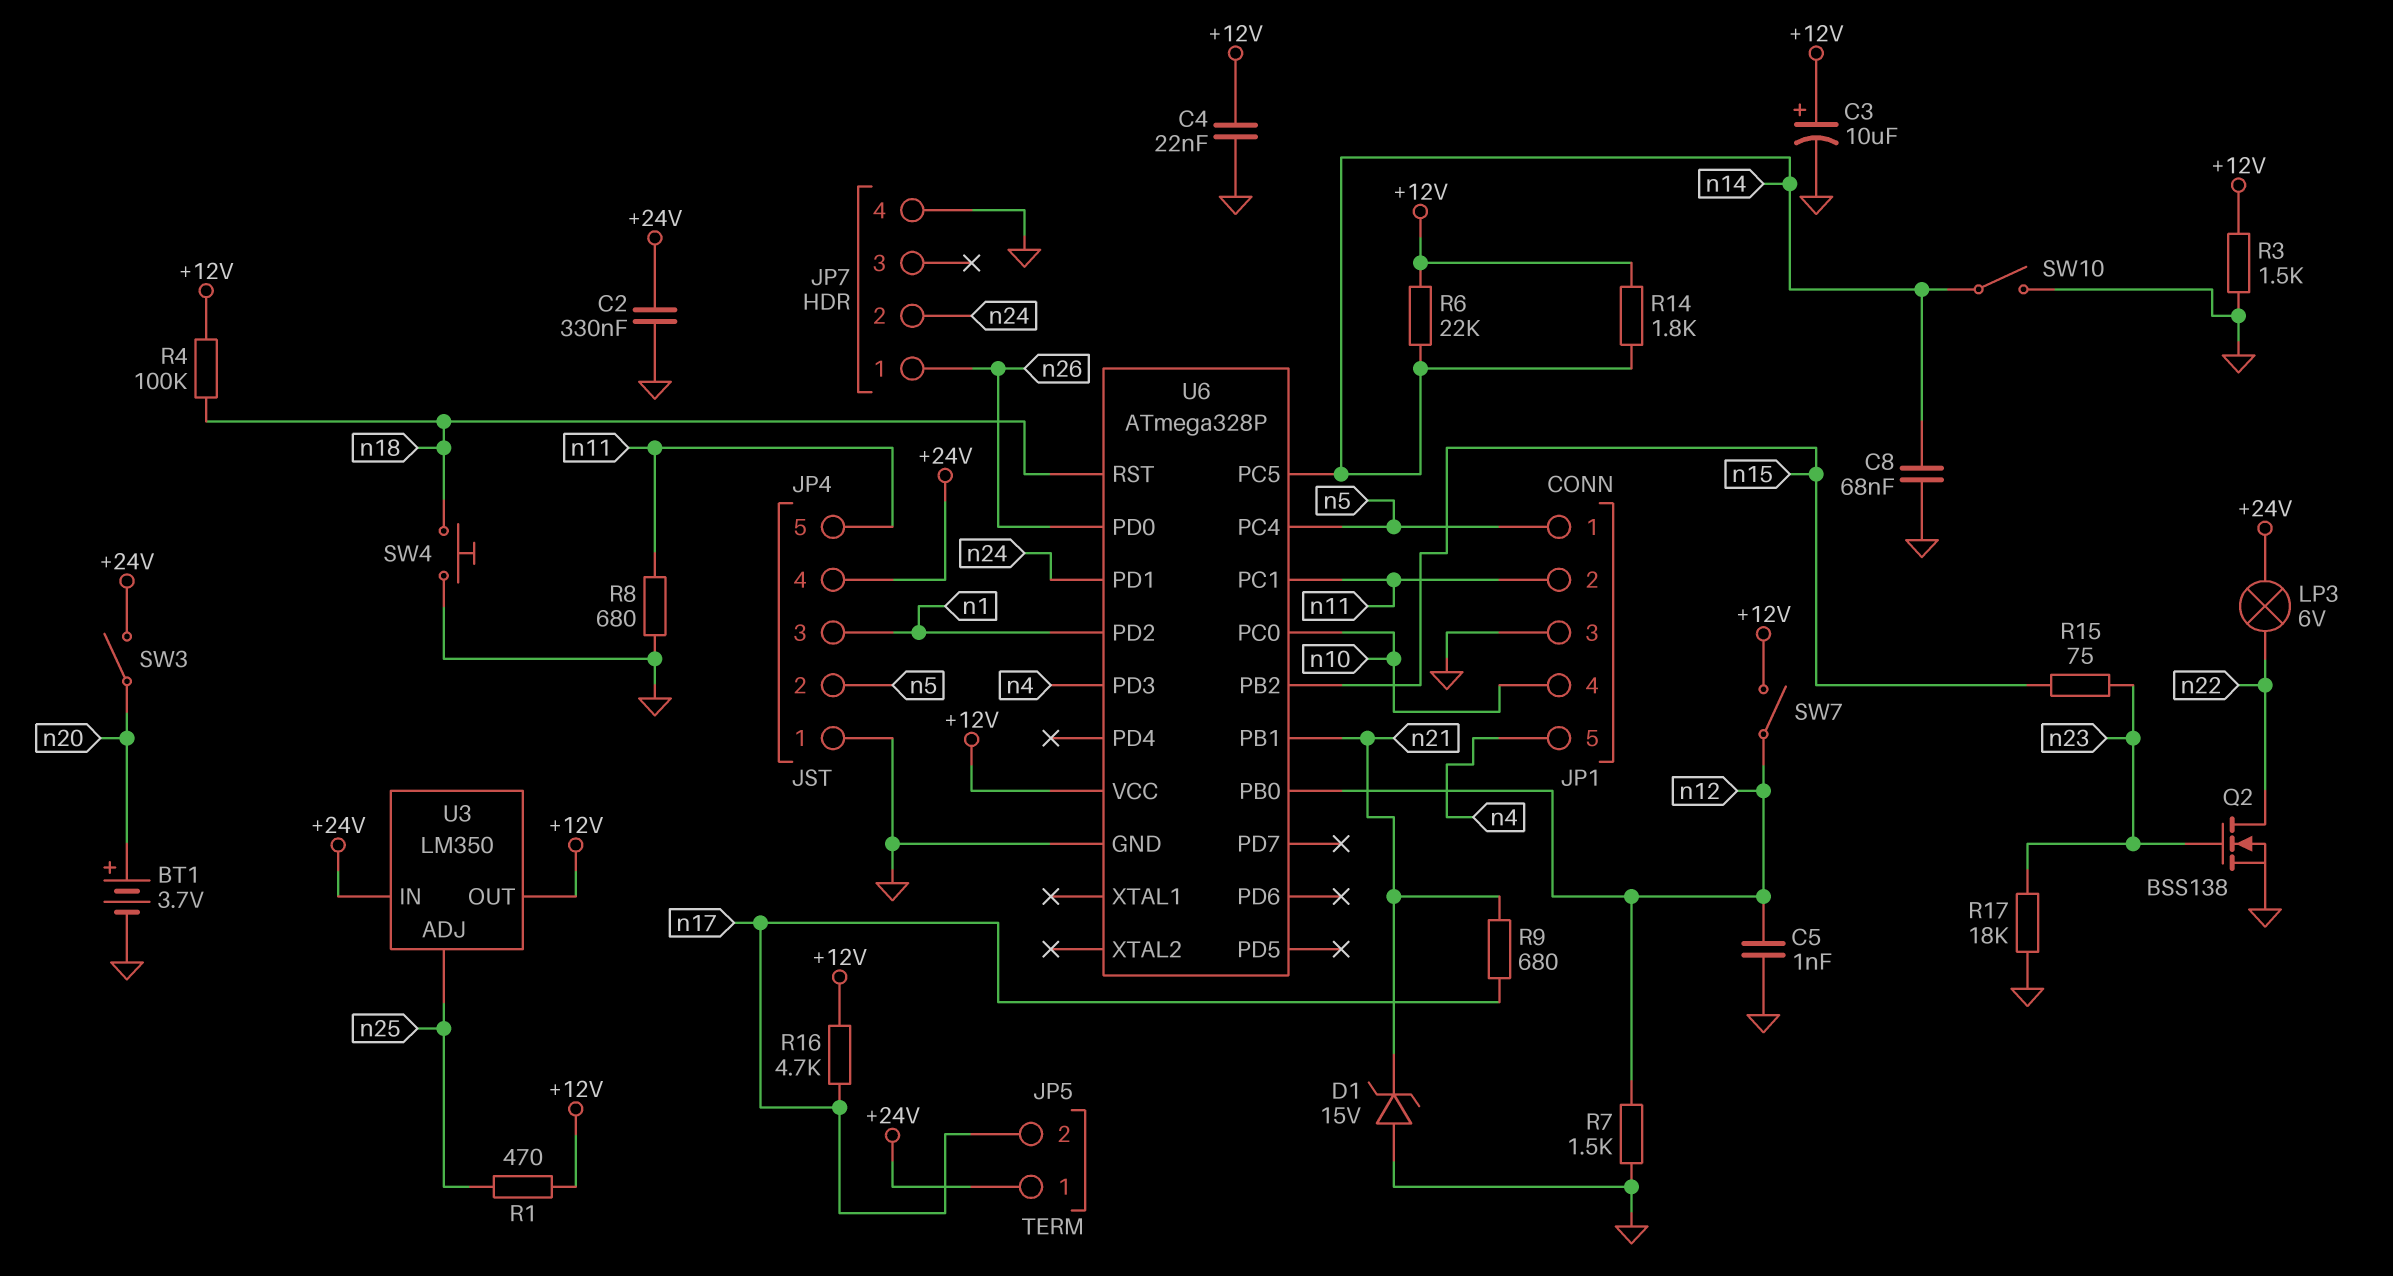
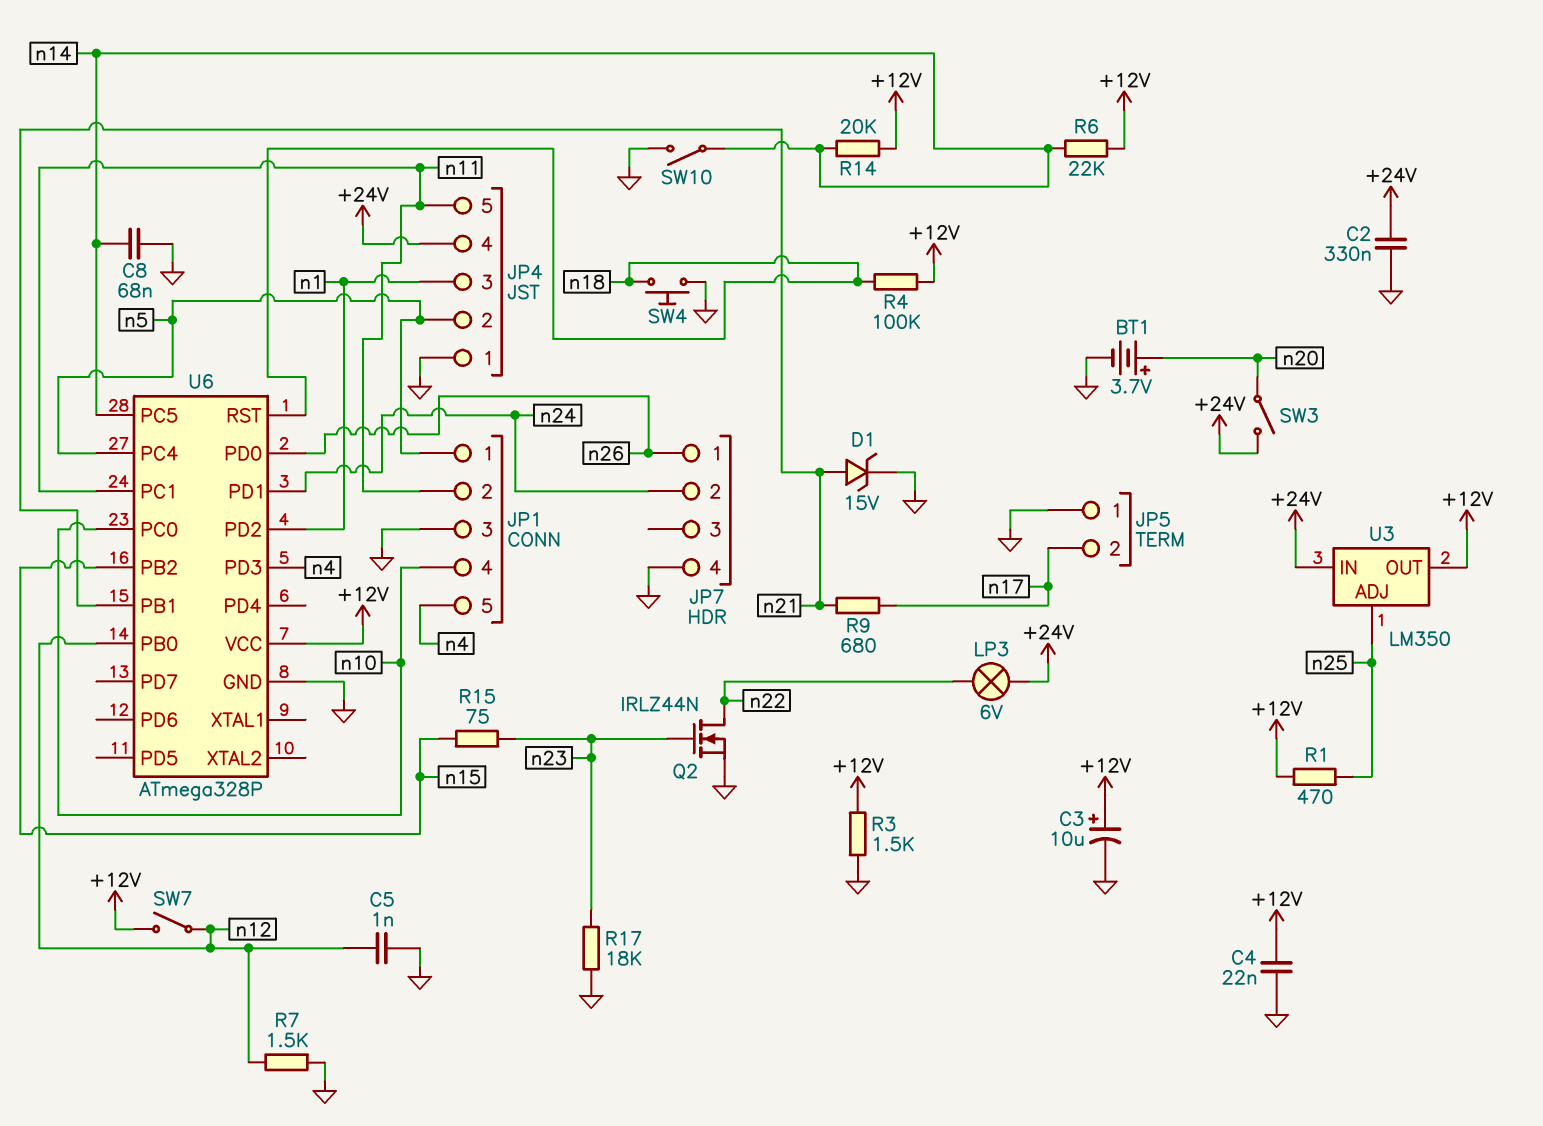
D1: zener 15V (A GND, K n21) -> zener 15V (A n21, K GND)
JP5 pin 1: +24V -> GND
Q2: NMOS BSS138 (G n23, D n22, S GND) -> NMOS IRLZ44N (G n23, D n22, S GND)
R8: 680 (GND, n11) -> none
R14: 1.8k (+12V, n14) -> 20k (+12V, n14)
R16: 4.7k (+12V, n17) -> none

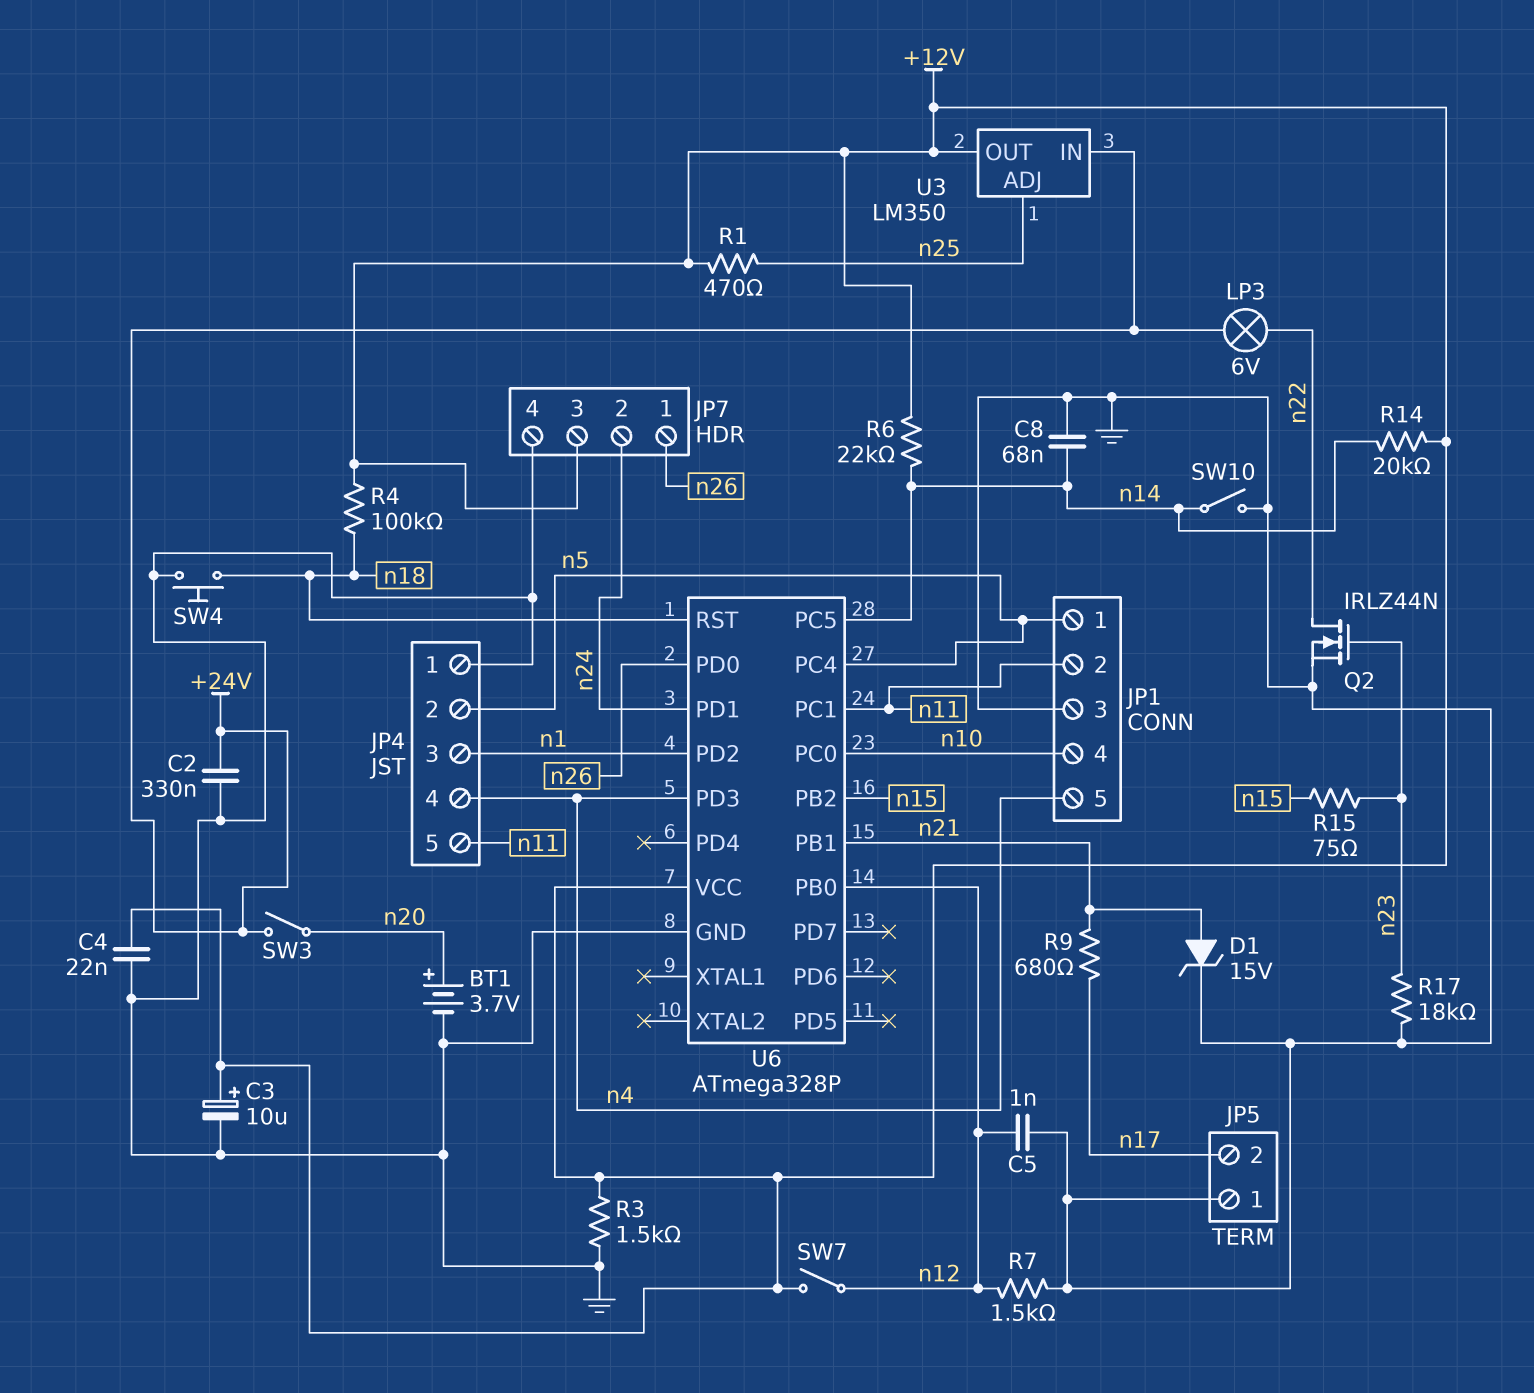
JP4 pin 4: +24V -> n4
JP7 pin 3: none -> +12V

